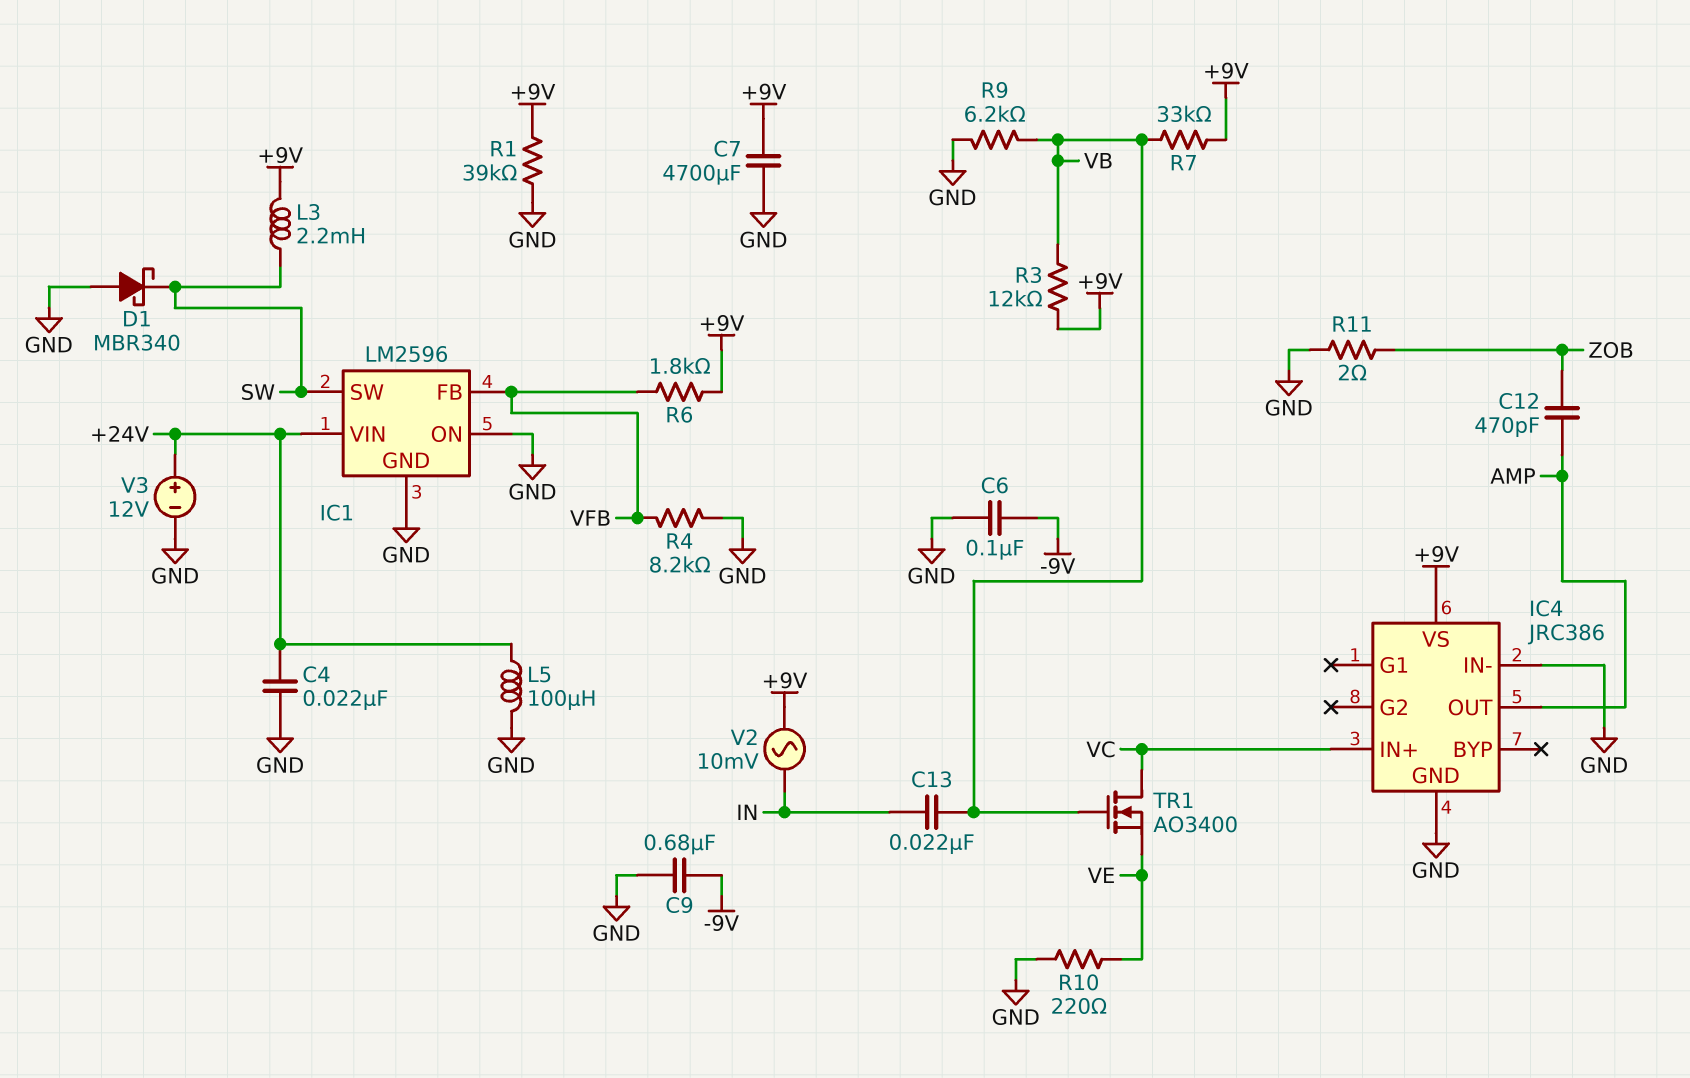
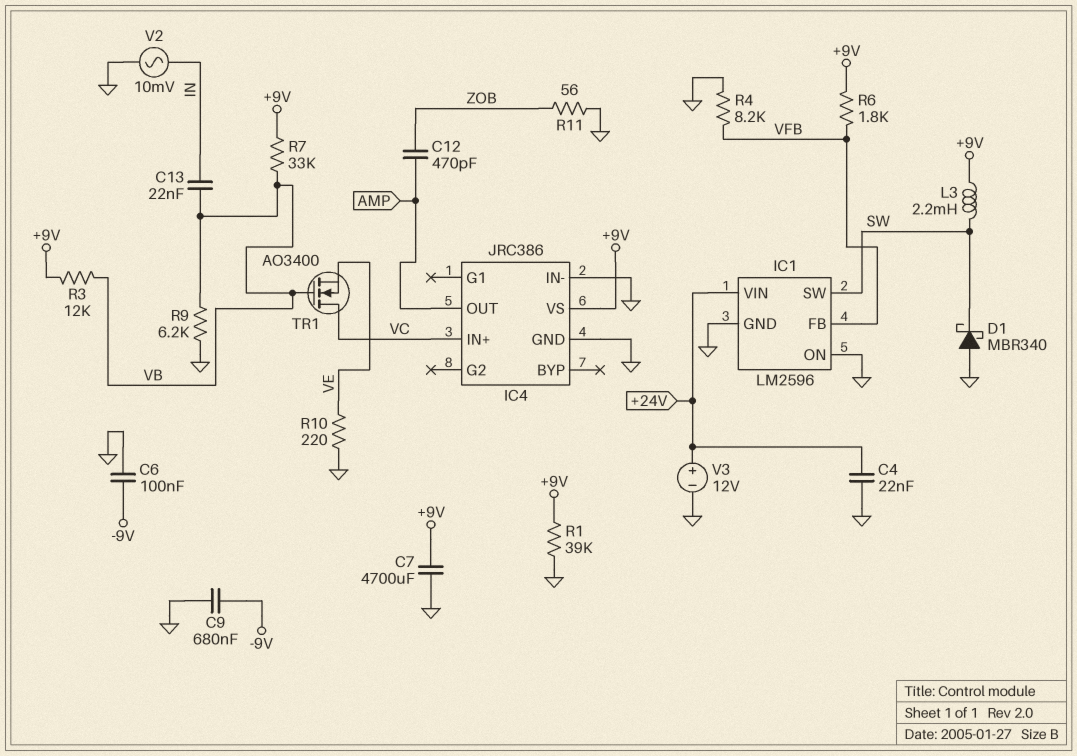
L5: 100uH (+24V, GND) -> none
R11: 2 (GND, ZOB) -> 56 (GND, ZOB)
V2: AC 10mV (+9V, IN) -> AC 10mV (GND, IN)

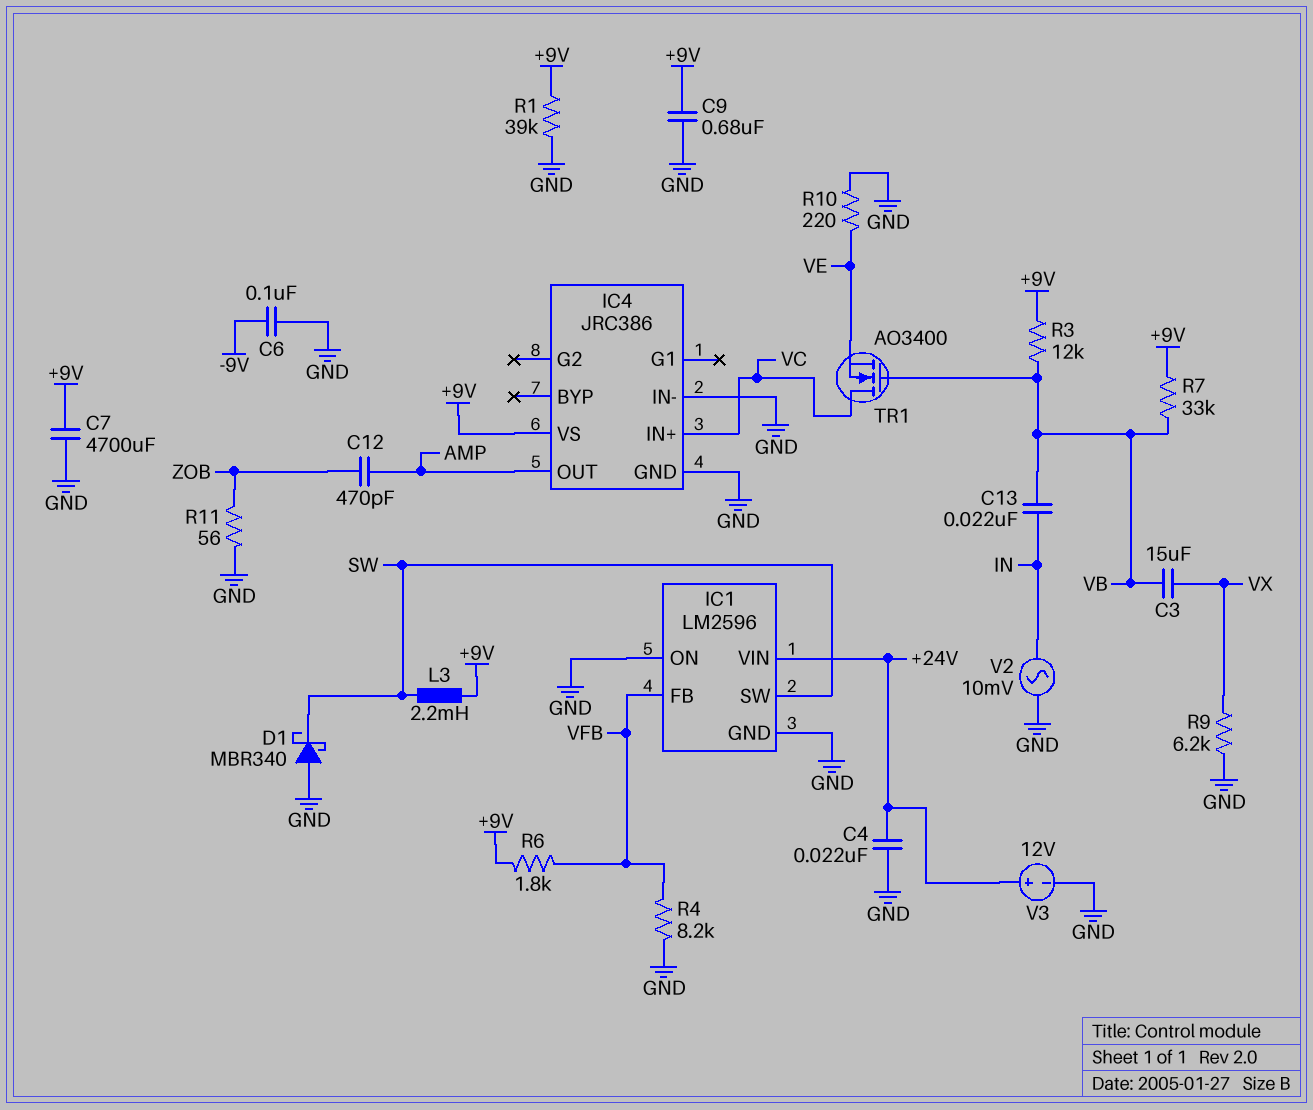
C3: none -> 15uF (VB, VX)
C9: 680nF (-9V, GND) -> 680nF (+9V, GND)
R9: 6.2k (GND, VB) -> 6.2k (GND, VX)

